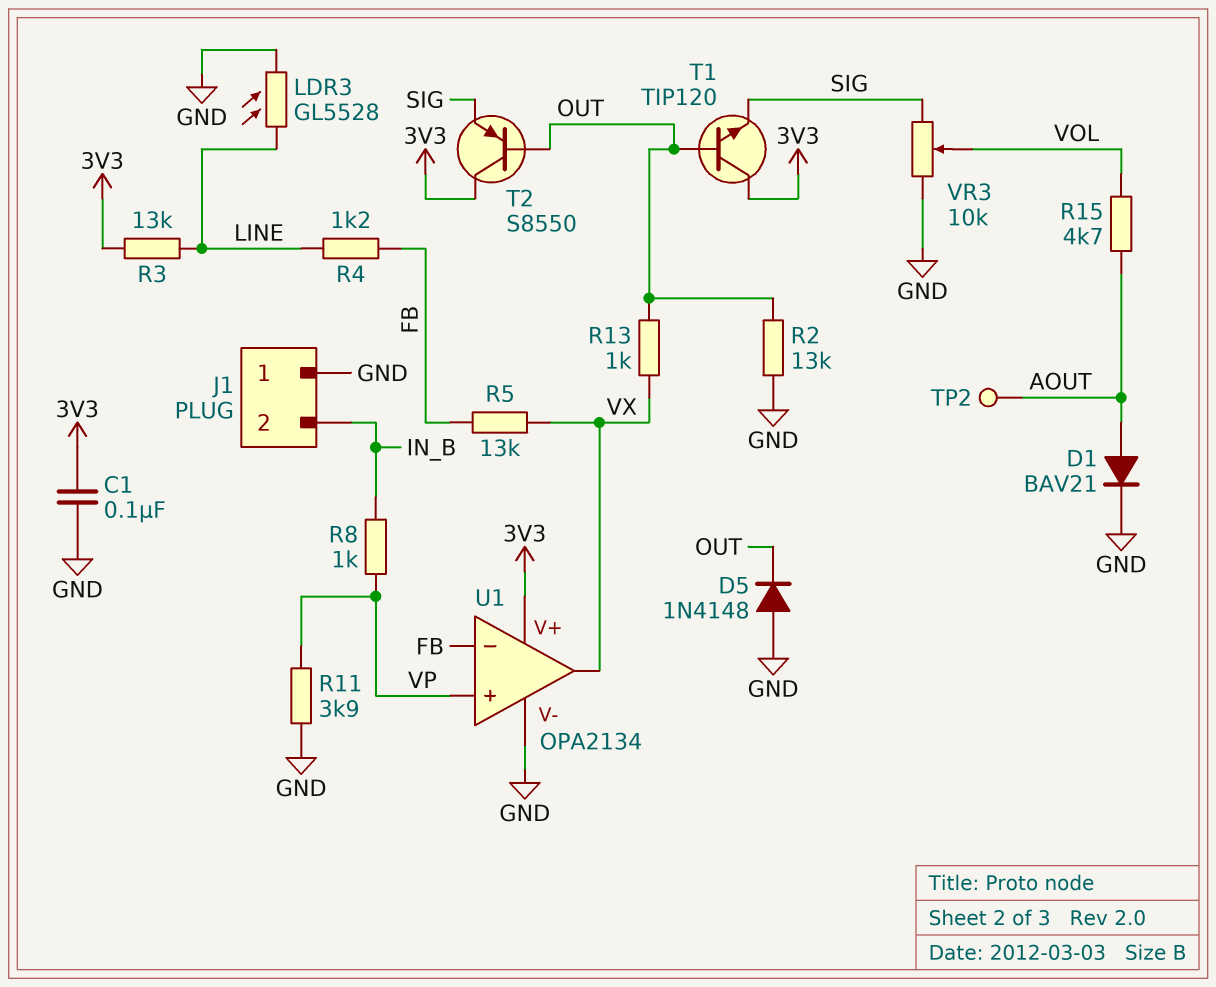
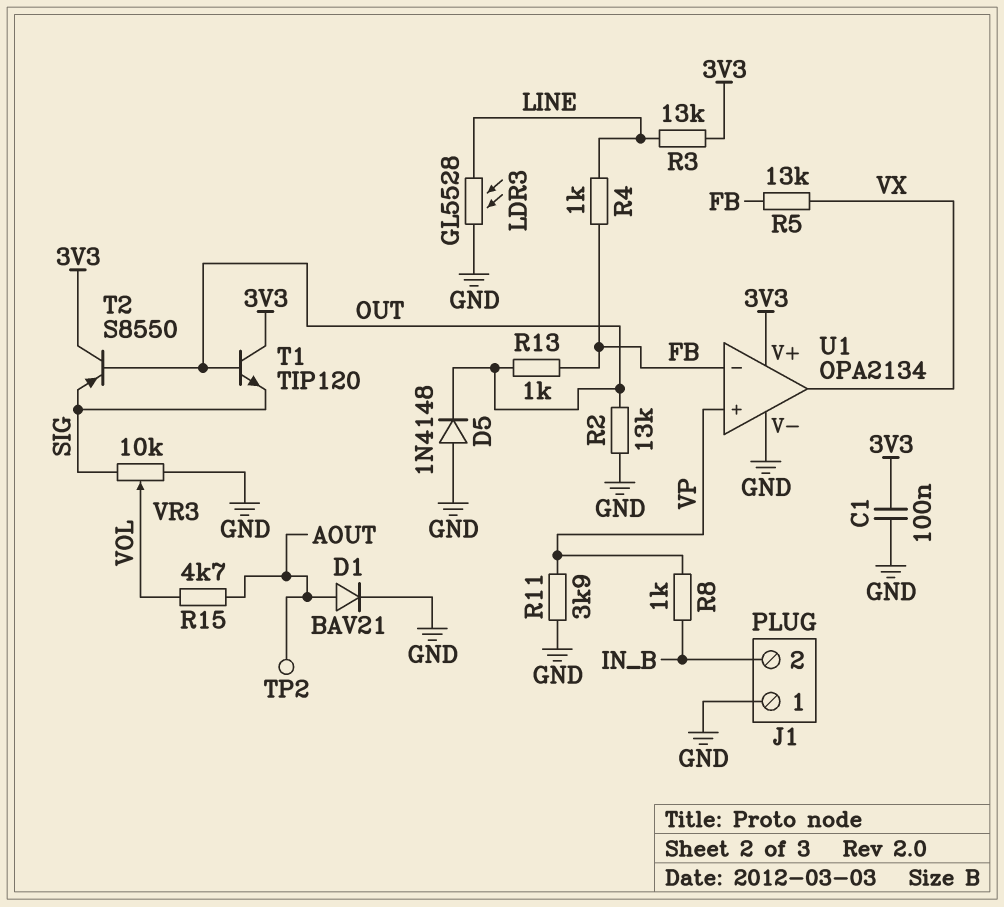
R4: 1.2k (FB, LINE) -> 1k (FB, LINE)
R13: 1k (OUT, VX) -> 1k (FB, OUT)

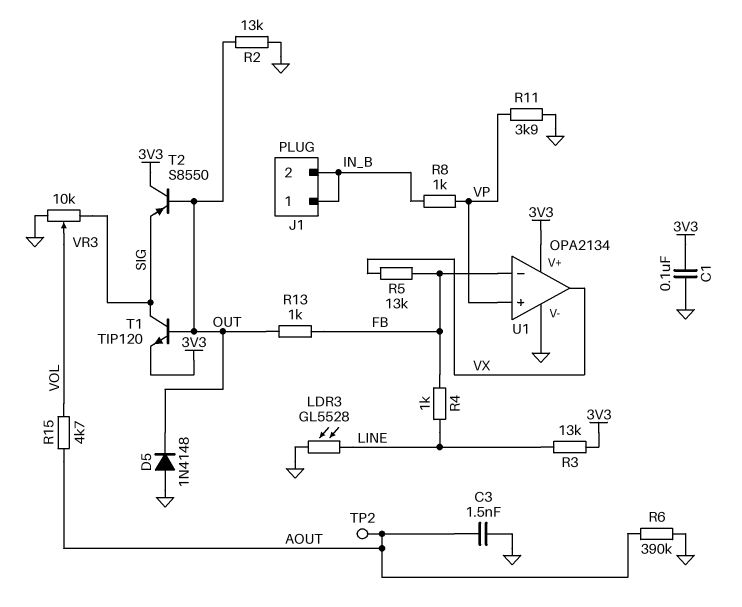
C3: none -> 1.5nF (AOUT, GND)
D1: diode BAV21 (A AOUT, K GND) -> none
J1 pin 1: GND -> IN_B
R6: none -> 390k (AOUT, GND)
T1: NPN TIP120 (B OUT, C 3V3, E SIG) -> NPN TIP120 (B OUT, C SIG, E 3V3)

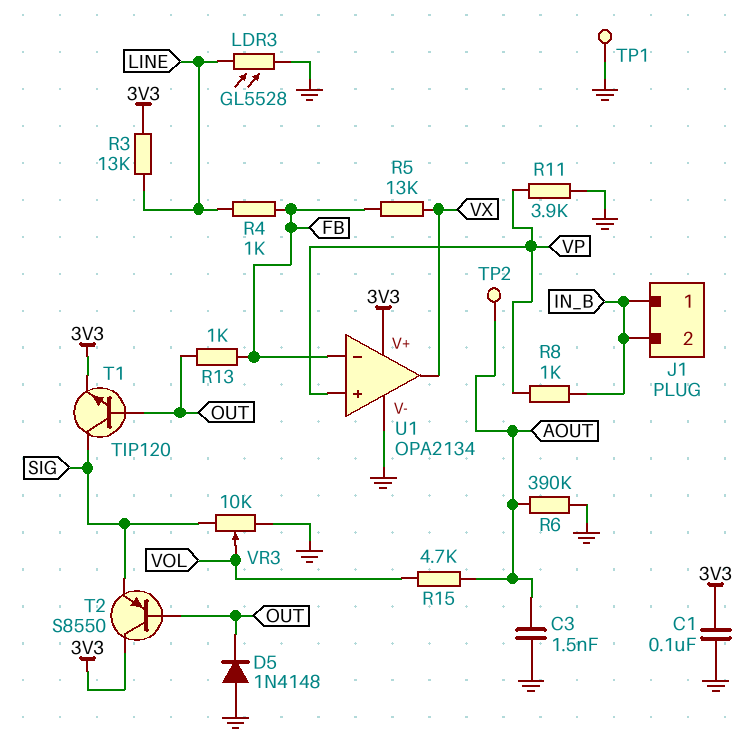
R2: 13k (GND, OUT) -> none
TP1: none -> test point (GND)

